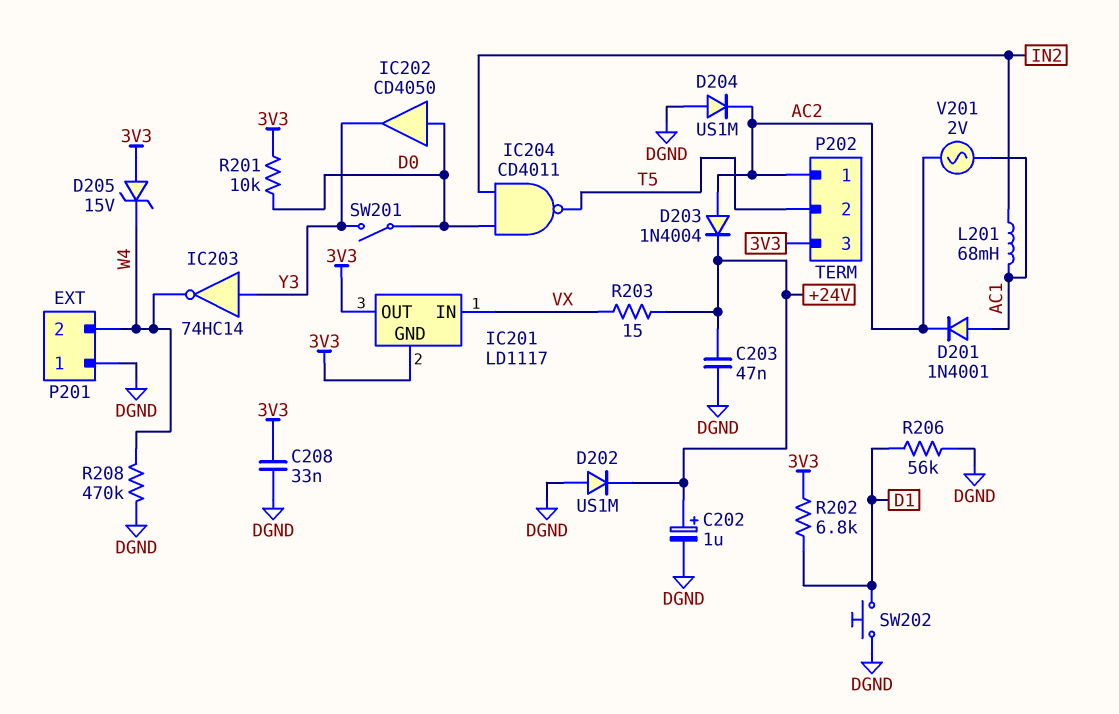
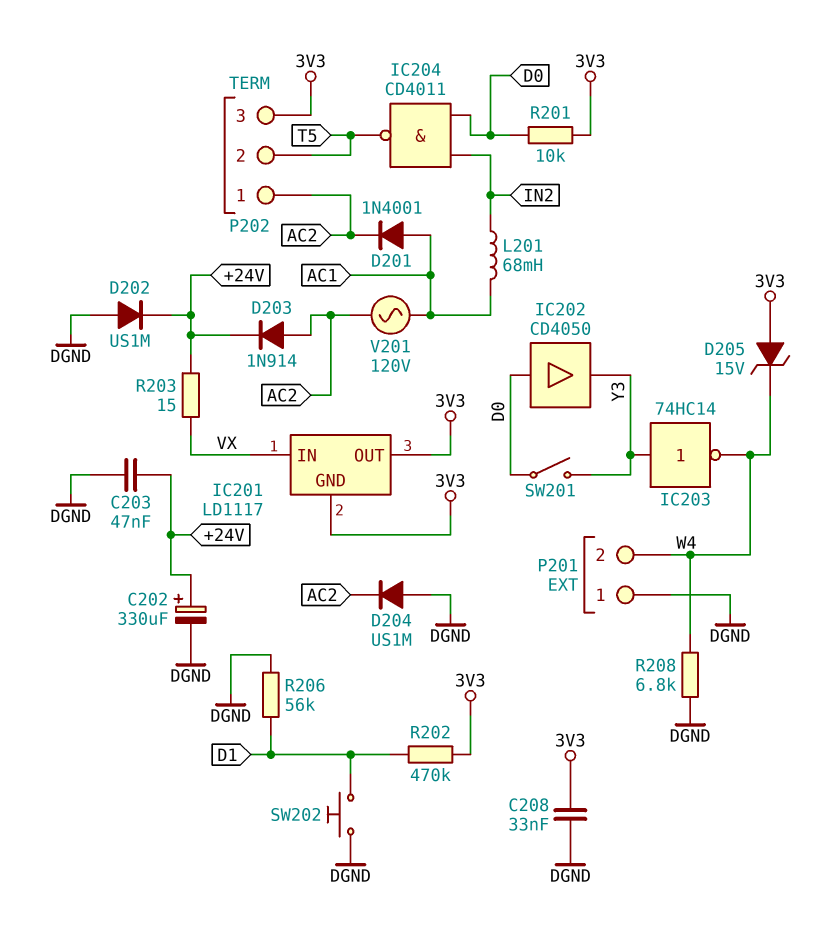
C202: 1uF (plus +24V, minus DGND) -> 330uF (plus +24V, minus DGND)
D203: diode 1N4004 (A AC2, K +24V) -> diode 1N914 (A AC2, K +24V)
R202: 6.8k (3V3, D1) -> 470k (3V3, D1)
R208: 470k (DGND, W4) -> 6.8k (DGND, W4)
V201: AC 2V (AC1, AC2) -> AC 120V (AC1, AC2)

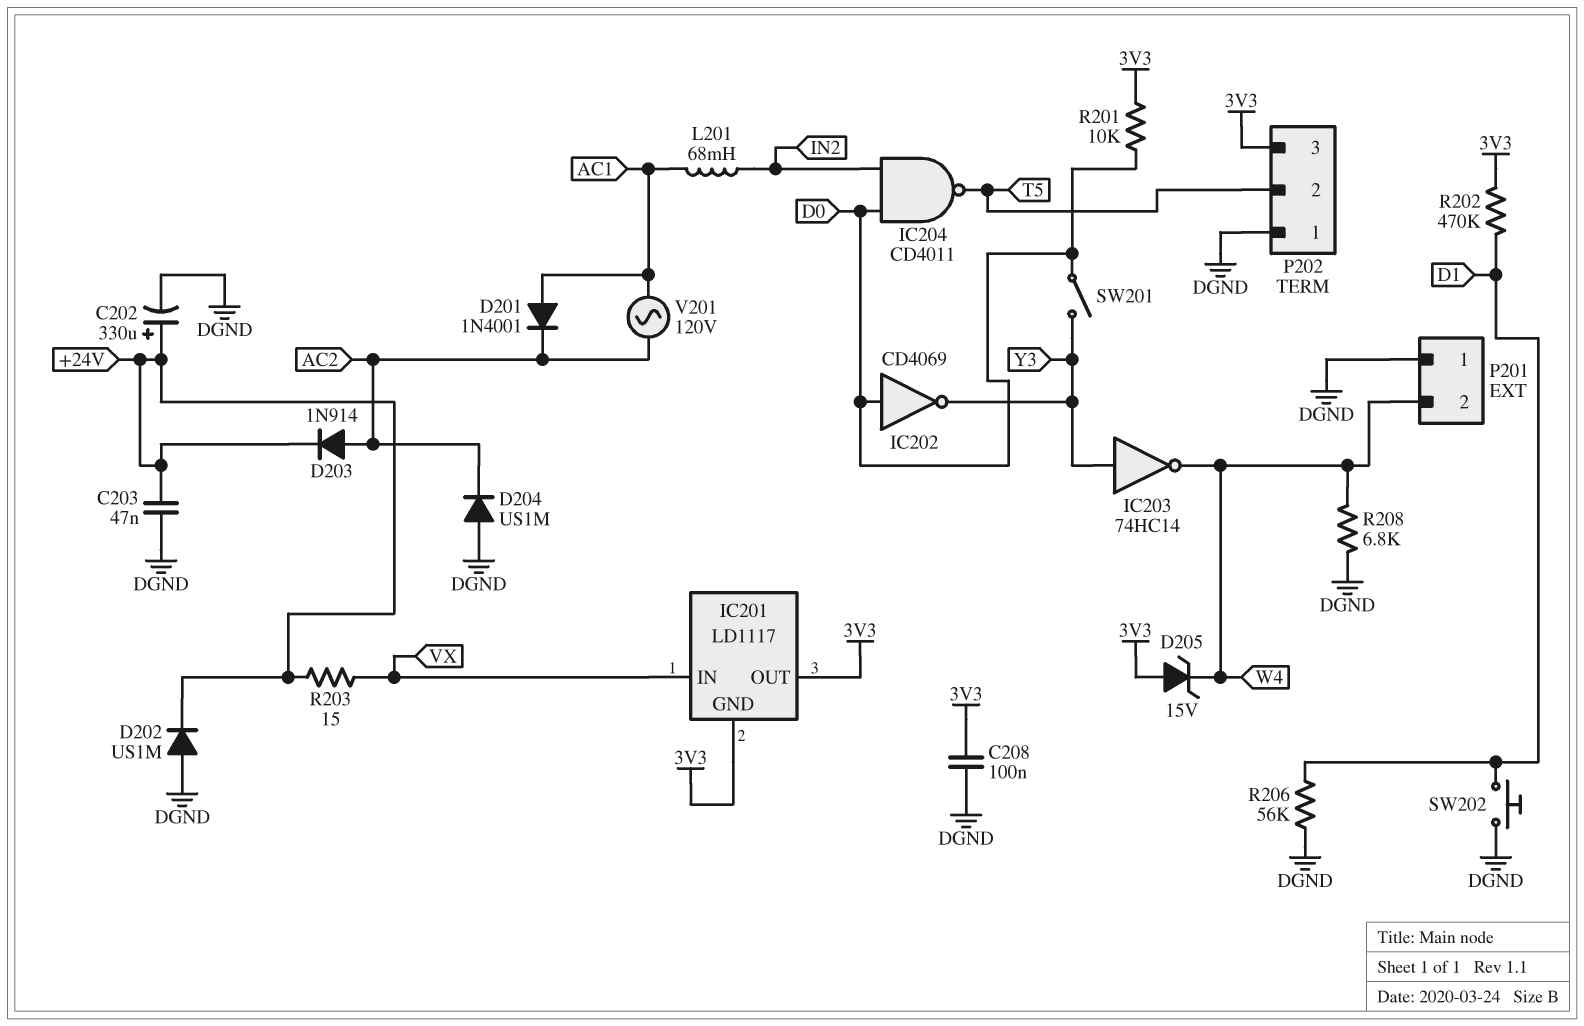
C208: 33nF (3V3, DGND) -> 100nF (3V3, DGND)
IC202: buffer CD4050 (in D0, out Y3) -> NOT CD4069 (in D0, out Y3)
P202 pin 1: AC2 -> DGND

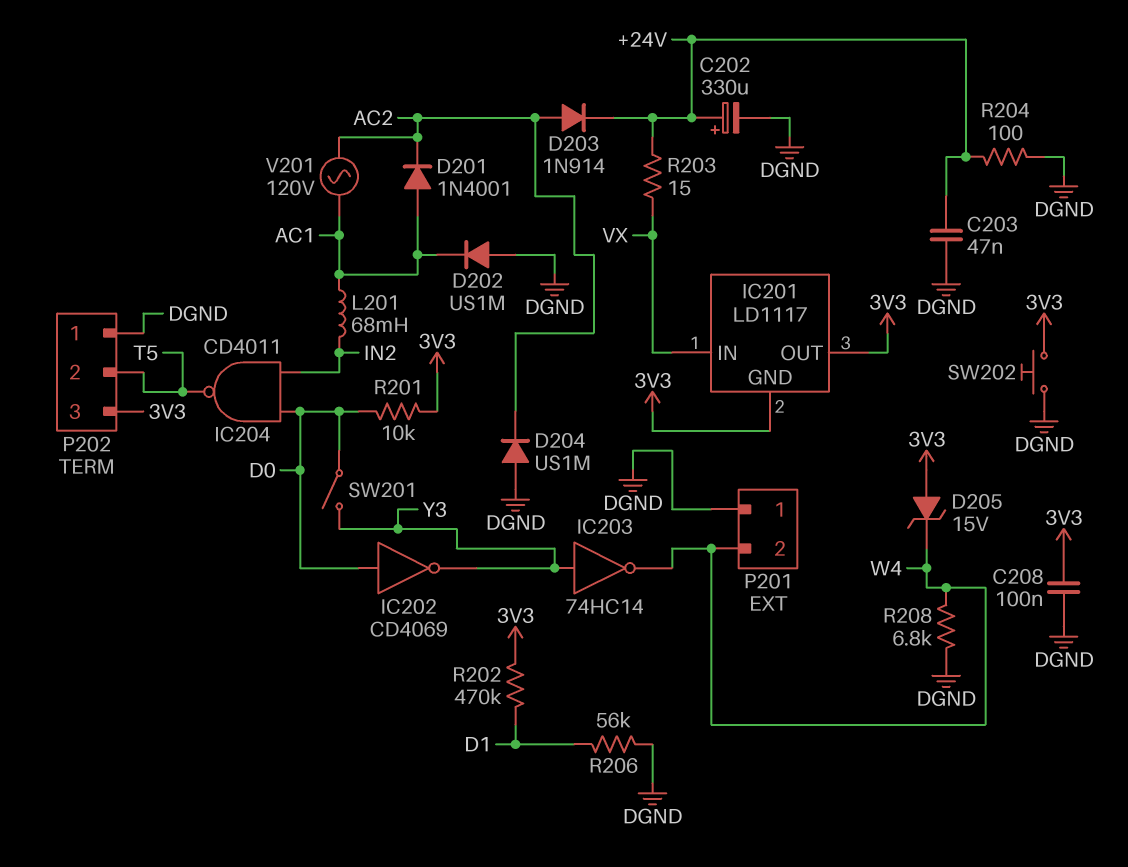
D202: diode US1M (A DGND, K +24V) -> diode US1M (A DGND, K AC1)
R204: none -> 100 (+24V, DGND)
SW202: button (D1, DGND) -> button (3V3, DGND)

